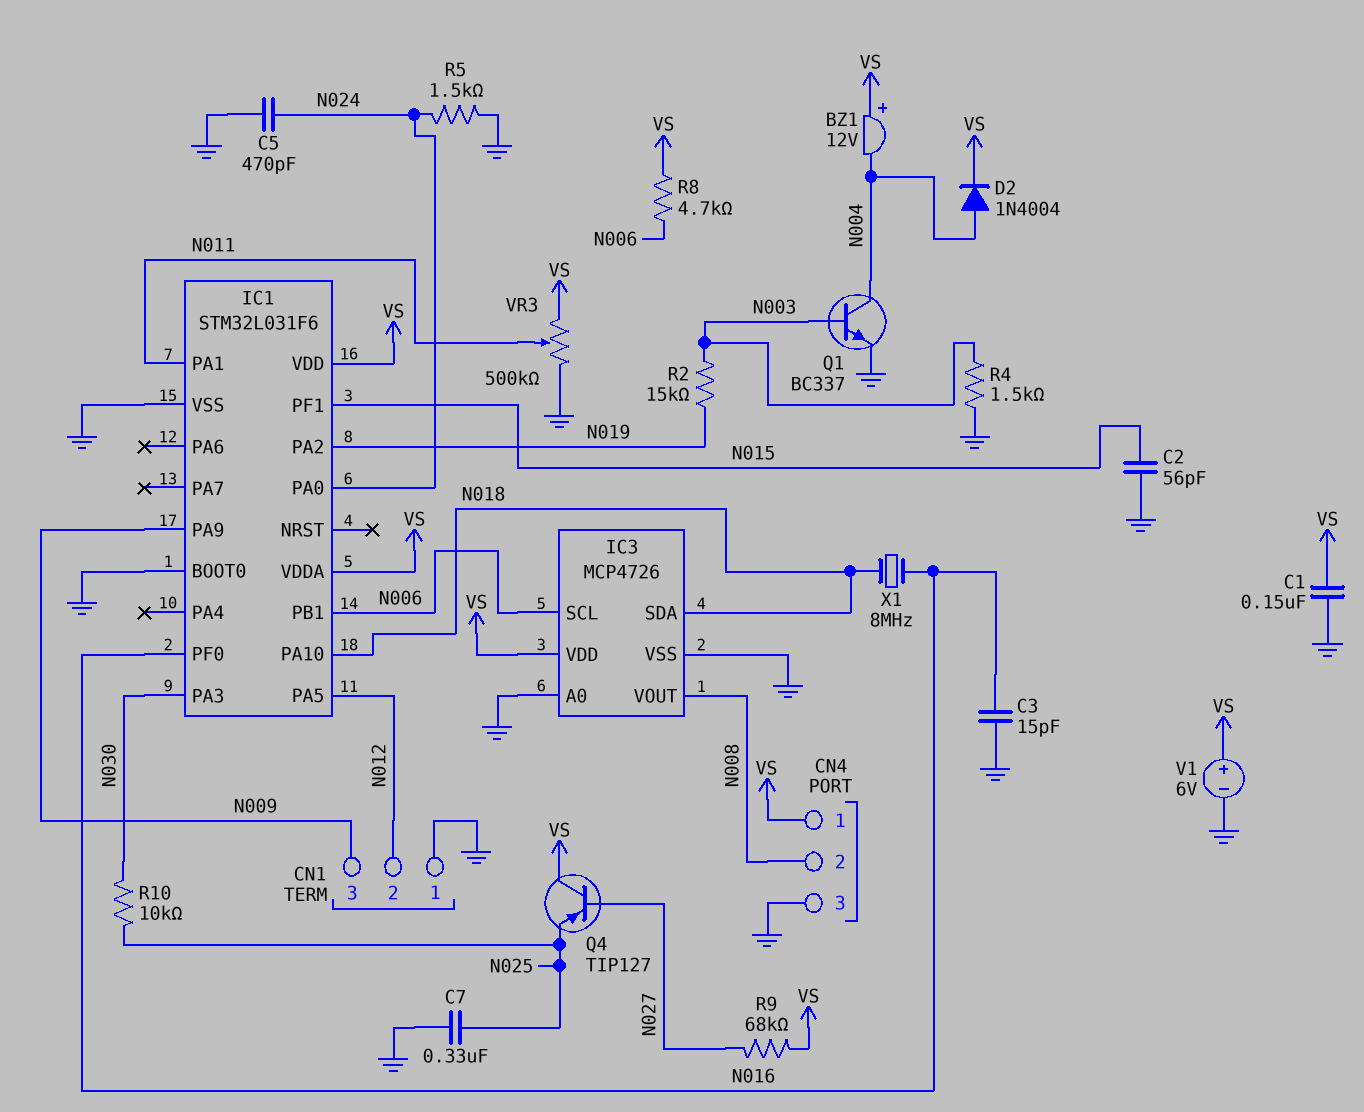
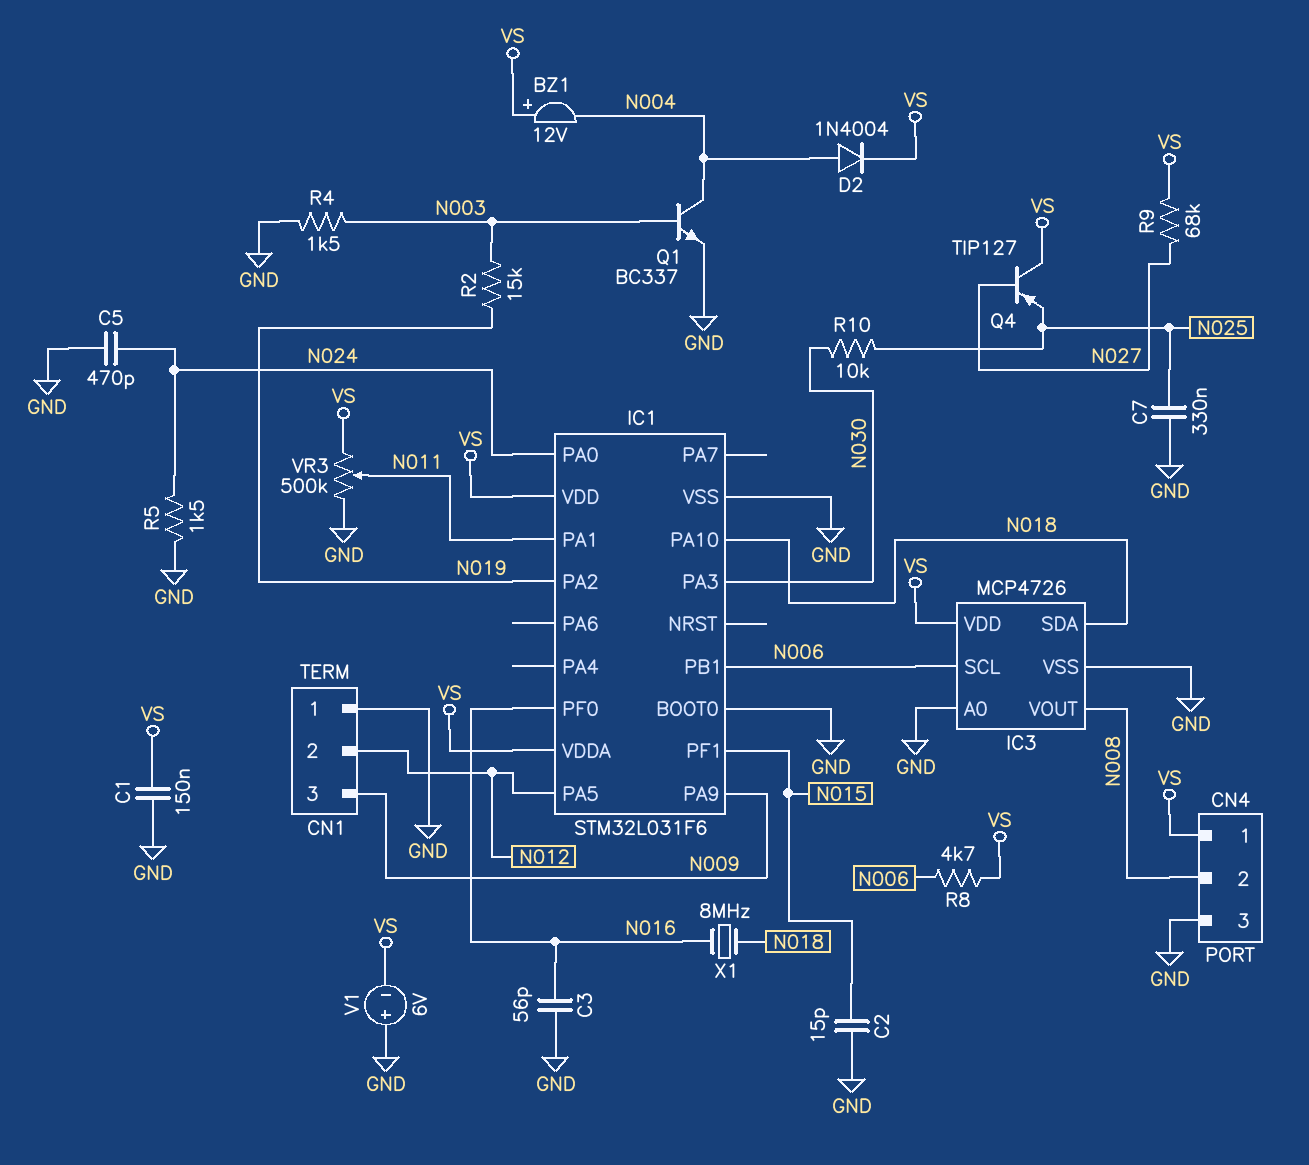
C2: 56pF (GND, N015) -> 15pF (GND, N015)
C3: 15pF (GND, N016) -> 56pF (GND, N016)
V1: 6V (plus VS, minus GND) -> 6V (plus GND, minus VS)

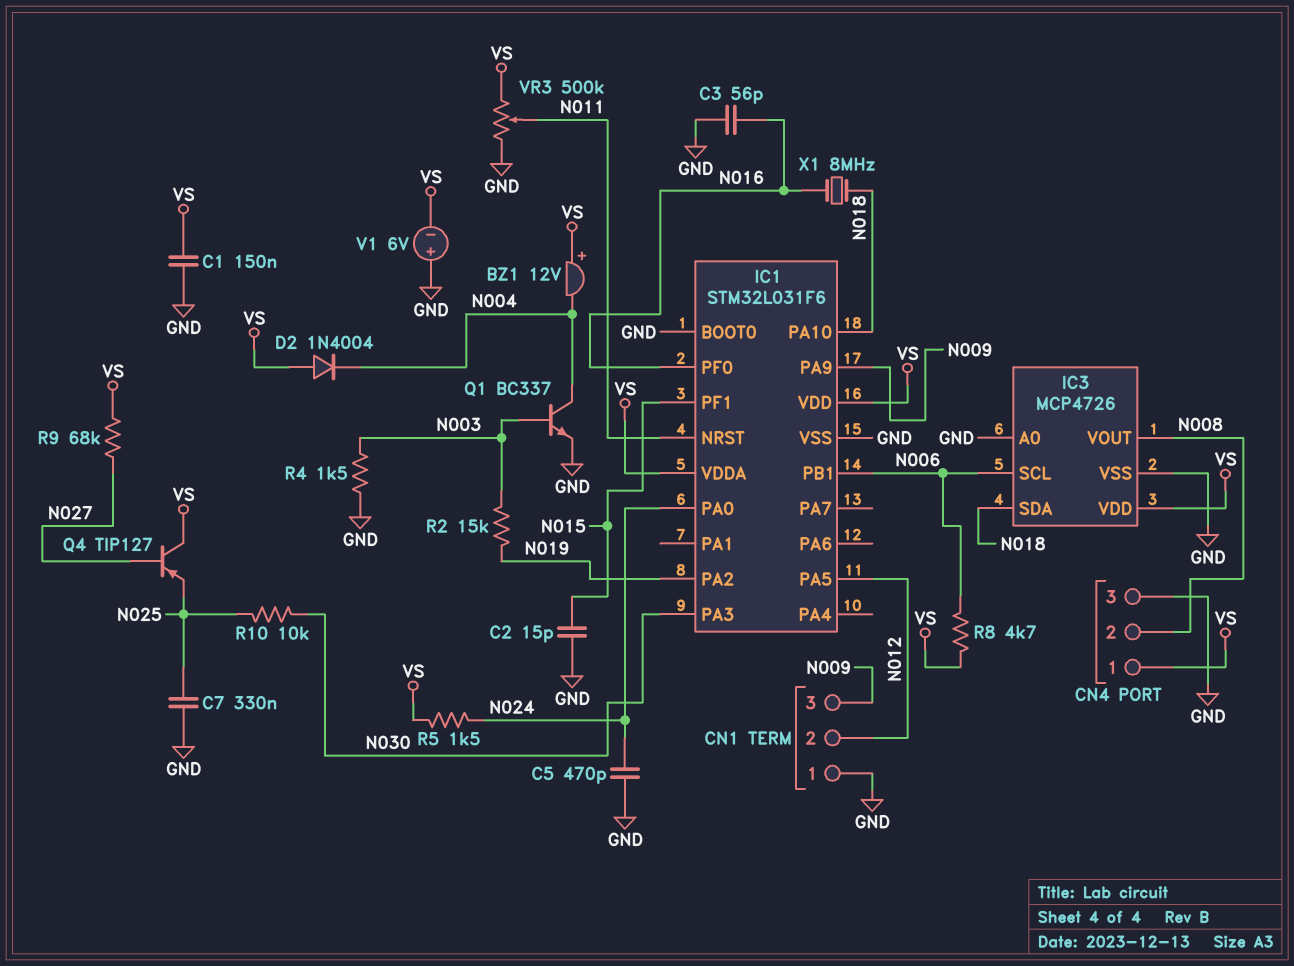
D2: diode 1N4004 (A N004, K VS) -> diode 1N4004 (A VS, K N004)
IC1 pin NRST: none -> N011
IC1 pin PA1: N011 -> none
R5: 1.5k (GND, N024) -> 1.5k (N024, VS)

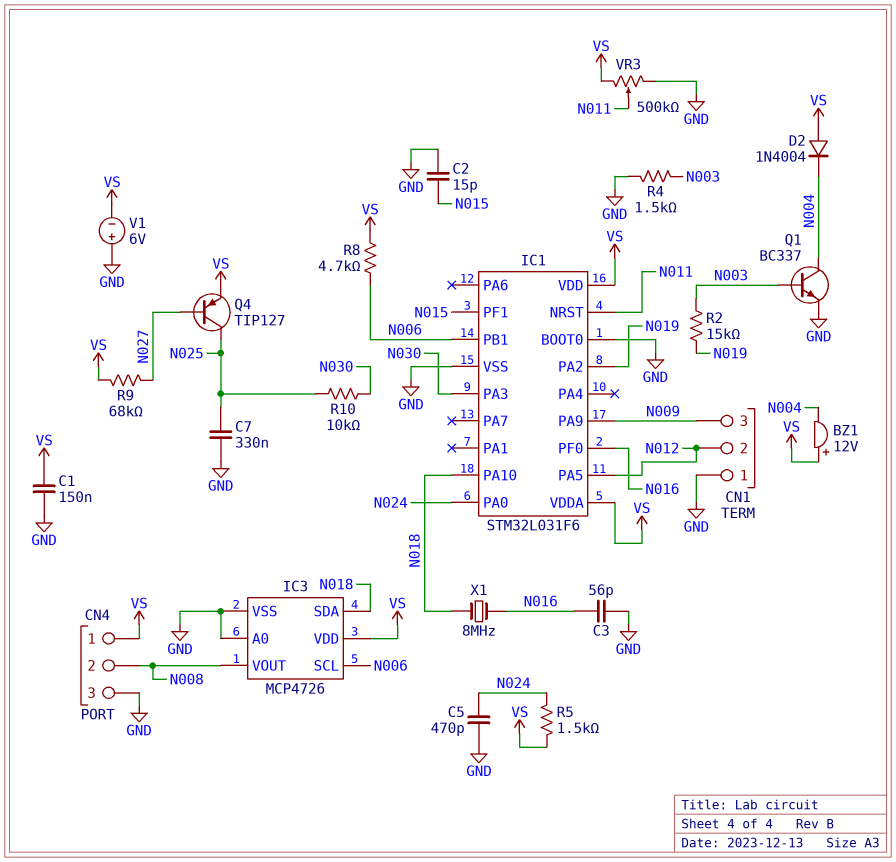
Q4: PNP TIP127 (B N027, C VS, E N025) -> PNP TIP127 (B N027, C N025, E VS)

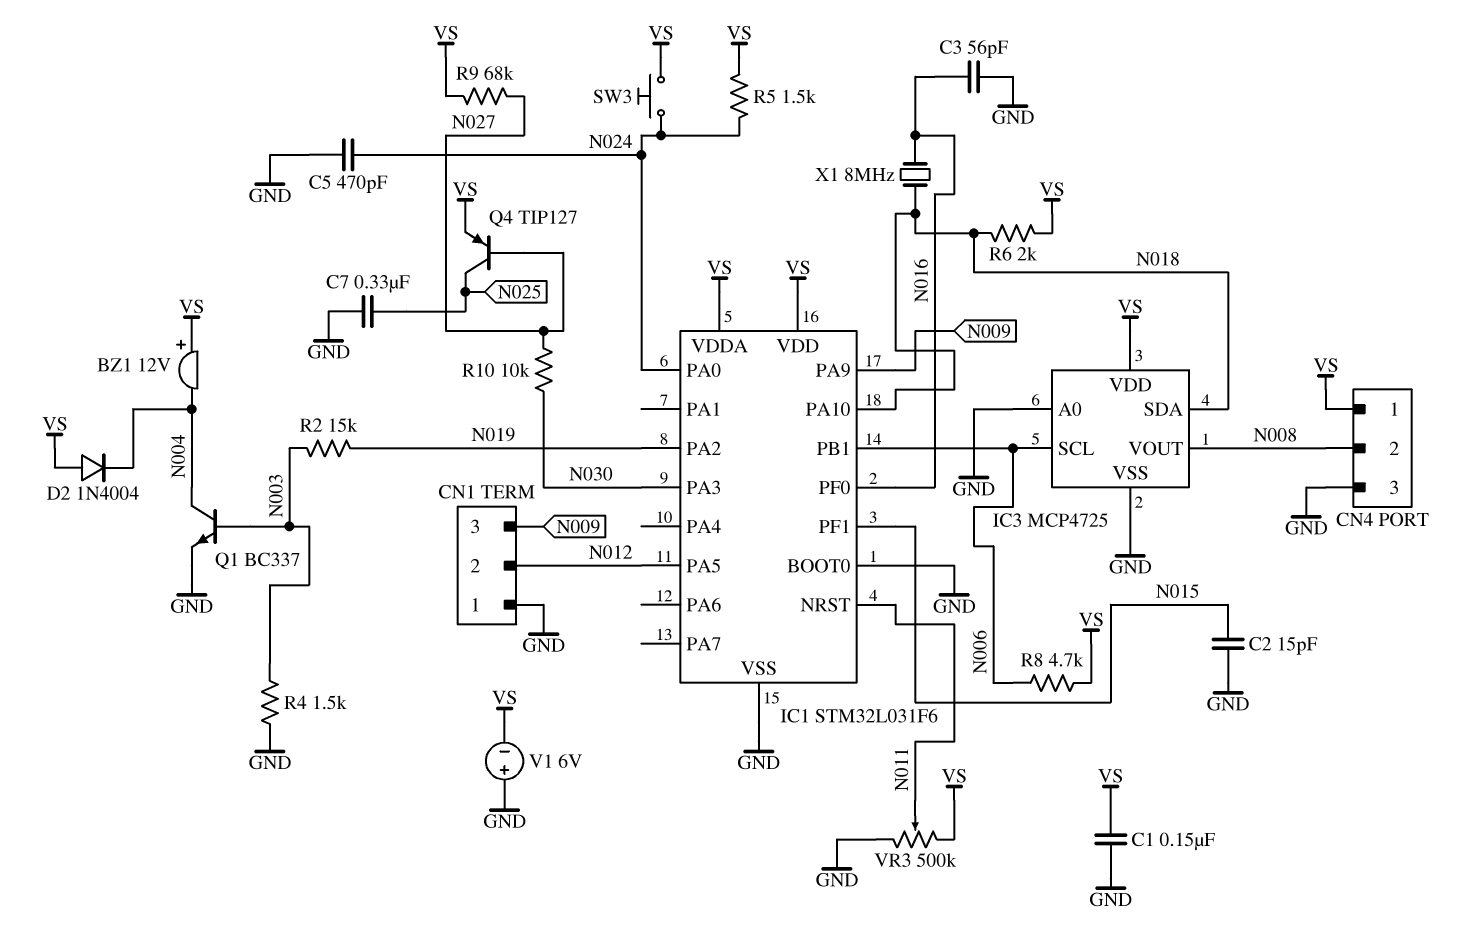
IC3: MCP4726 -> MCP4725
R6: none -> 2k (N018, VS)
R10: 10k (N025, N030) -> 10k (N027, N030)
SW3: none -> button (N024, VS)

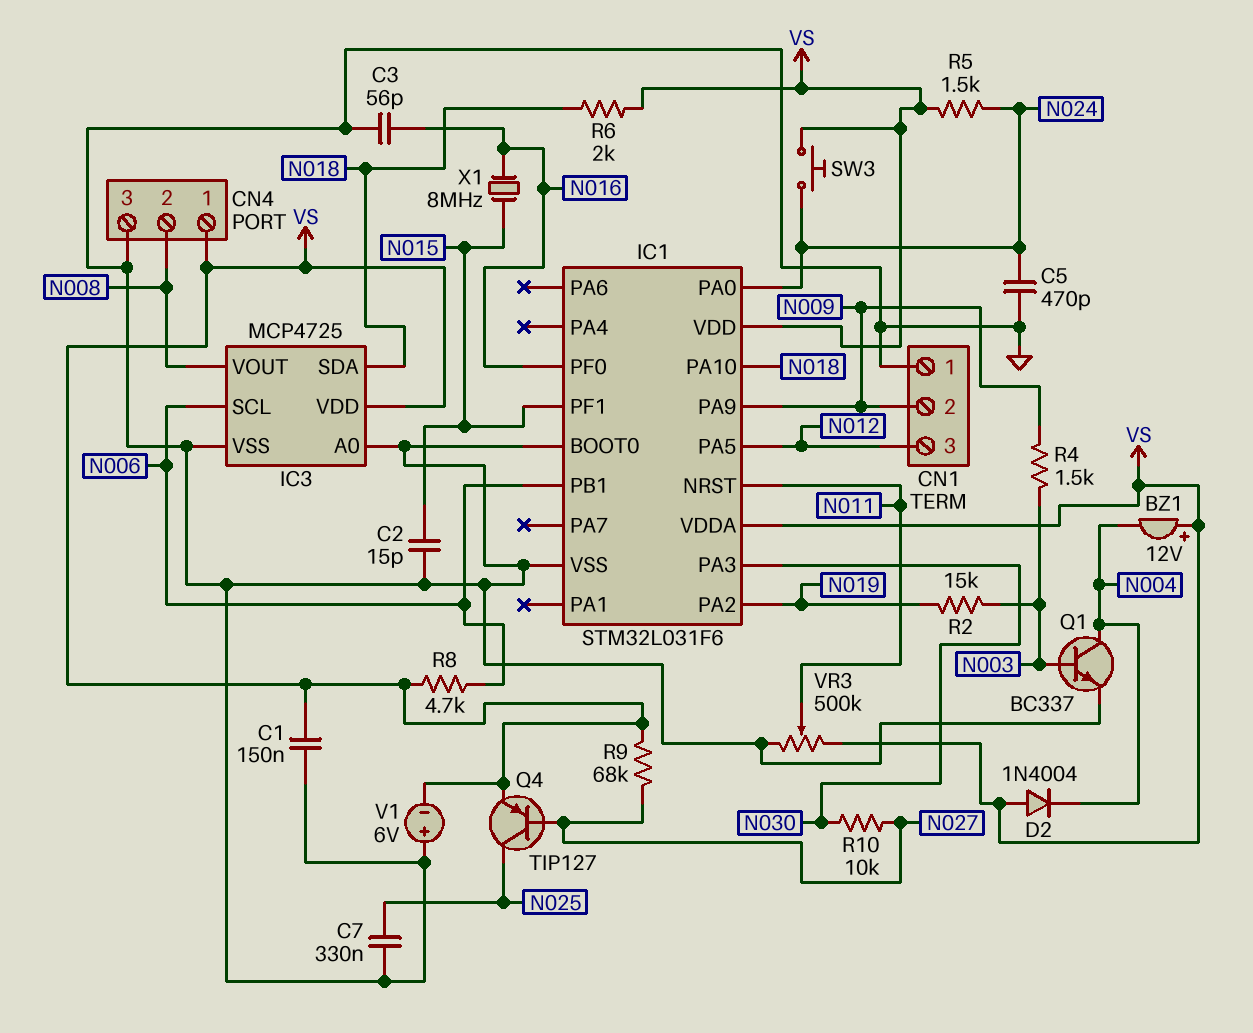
CN1 pin 2: N012 -> N009
CN1 pin 3: N009 -> N012
R4: 1.5k (GND, N003) -> 1.5k (N003, N009)
X1: 8MHz (N016, N018) -> 8MHz (N015, N016)

